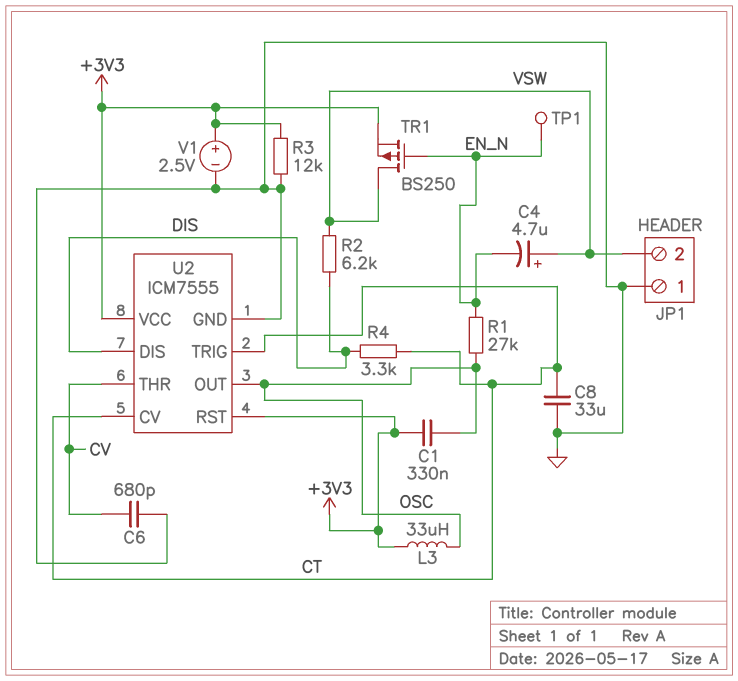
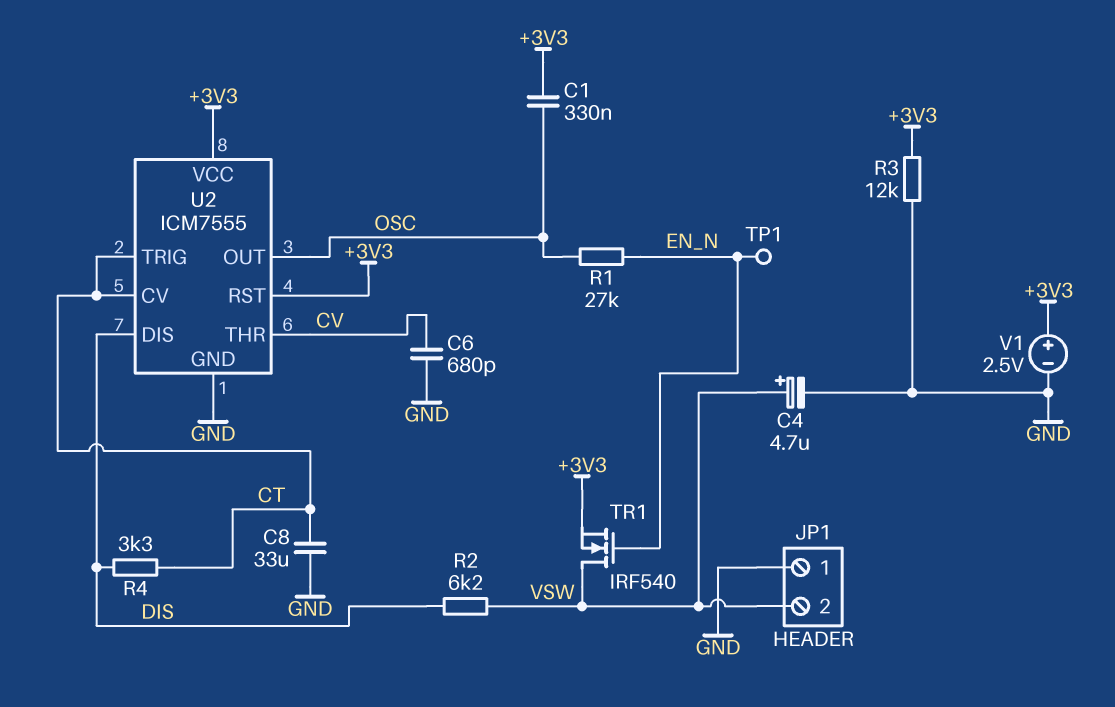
C4: 4.7uF (plus VSW, minus EN_N) -> 4.7uF (plus VSW, minus GND)
L3: 33uH (+3V3, OSC) -> none
TR1: PMOS BS250 (G EN_N, D VSW, S +3V3) -> NMOS IRF540 (G EN_N, D VSW, S +3V3)

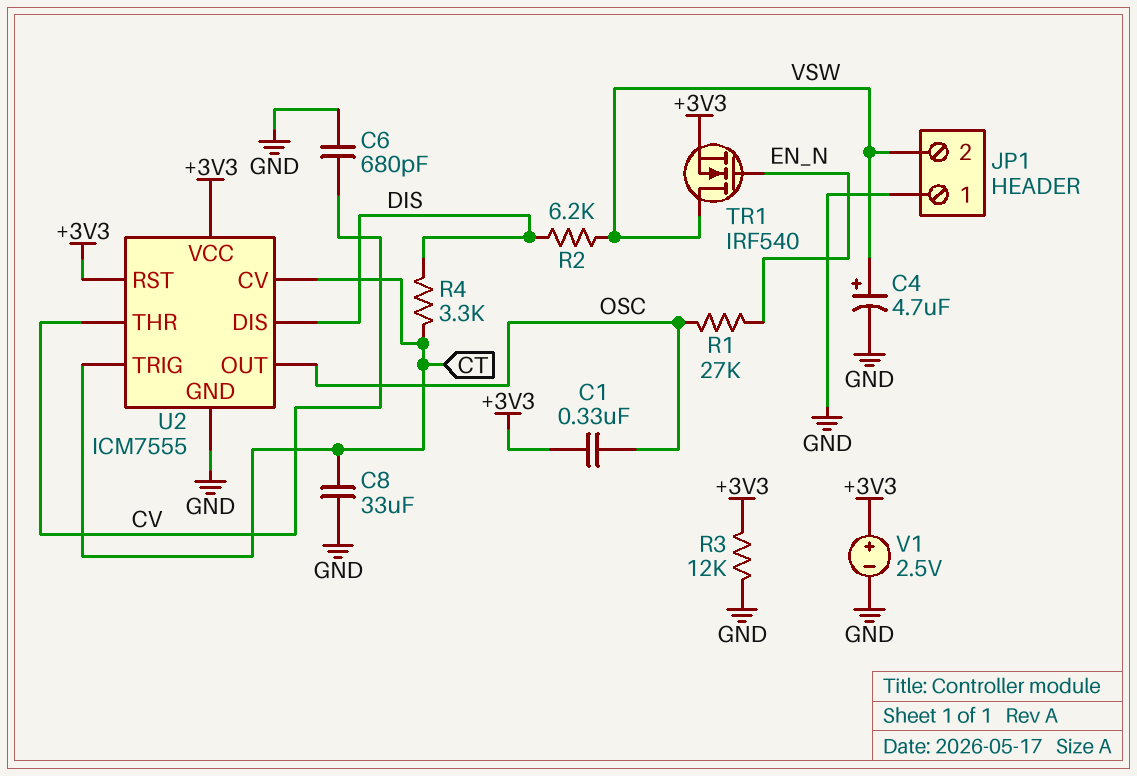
TP1: test point (EN_N) -> none

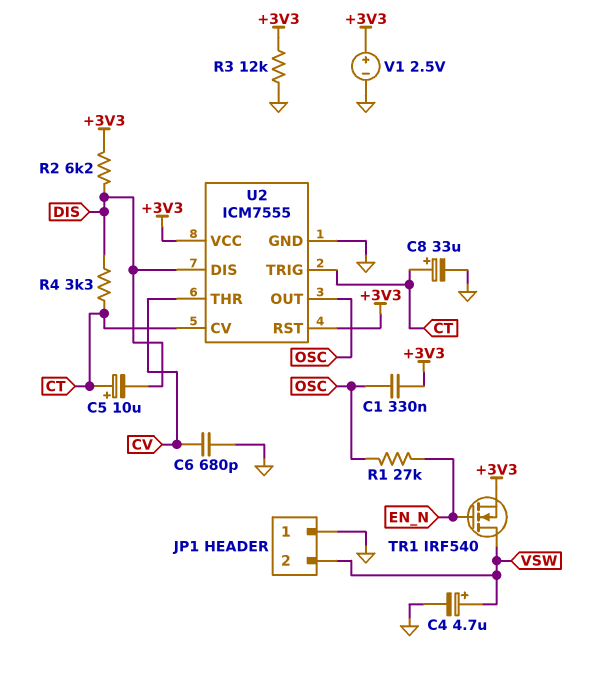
C5: none -> 10uF (plus CT, minus DIS)
C8: 33uF (CT, GND) -> 33uF (plus CT, minus GND)
R2: 6.2k (DIS, VSW) -> 6.2k (+3V3, DIS)

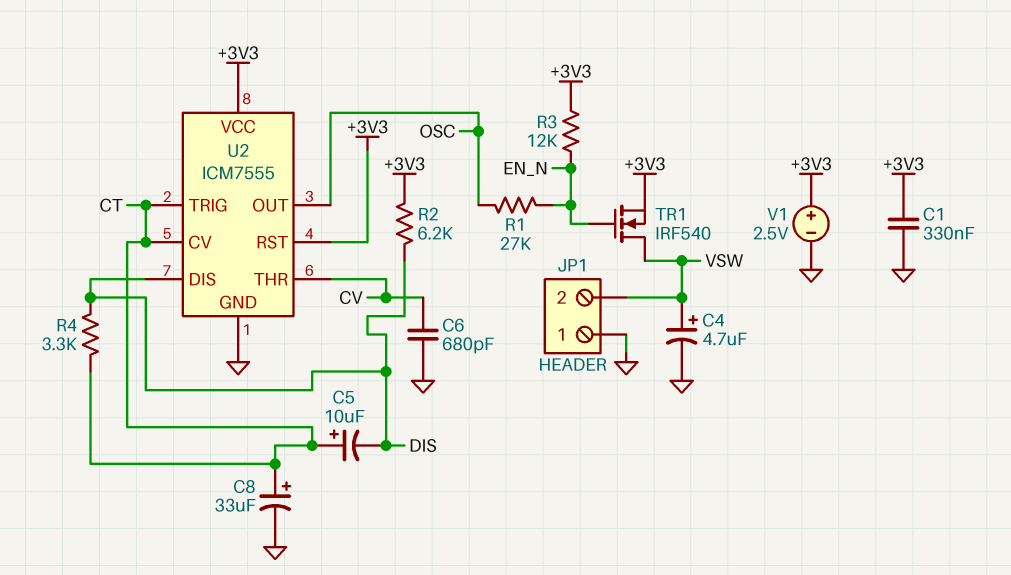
C1: 330nF (+3V3, OSC) -> 330nF (+3V3, GND)
R3: 12k (+3V3, GND) -> 12k (+3V3, EN_N)

